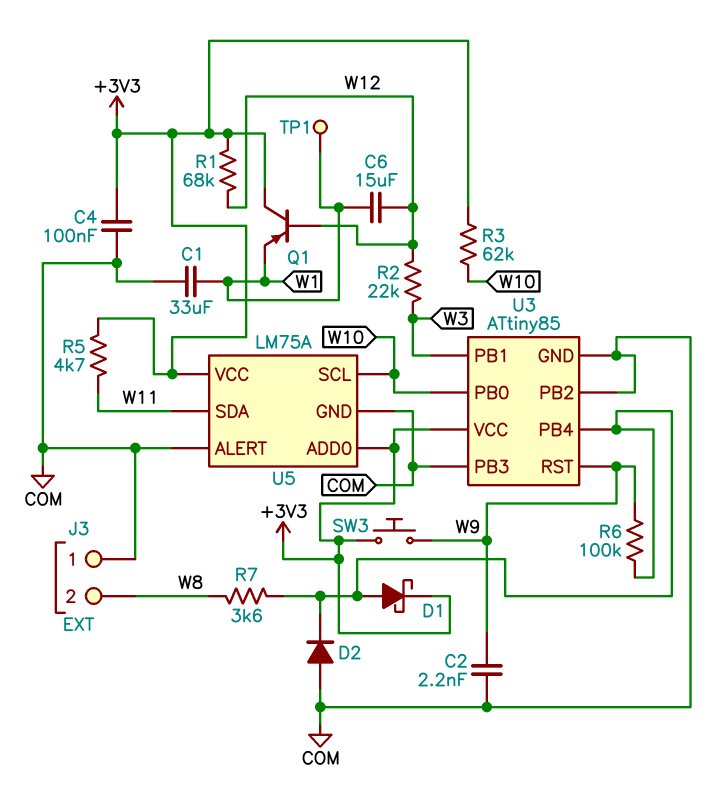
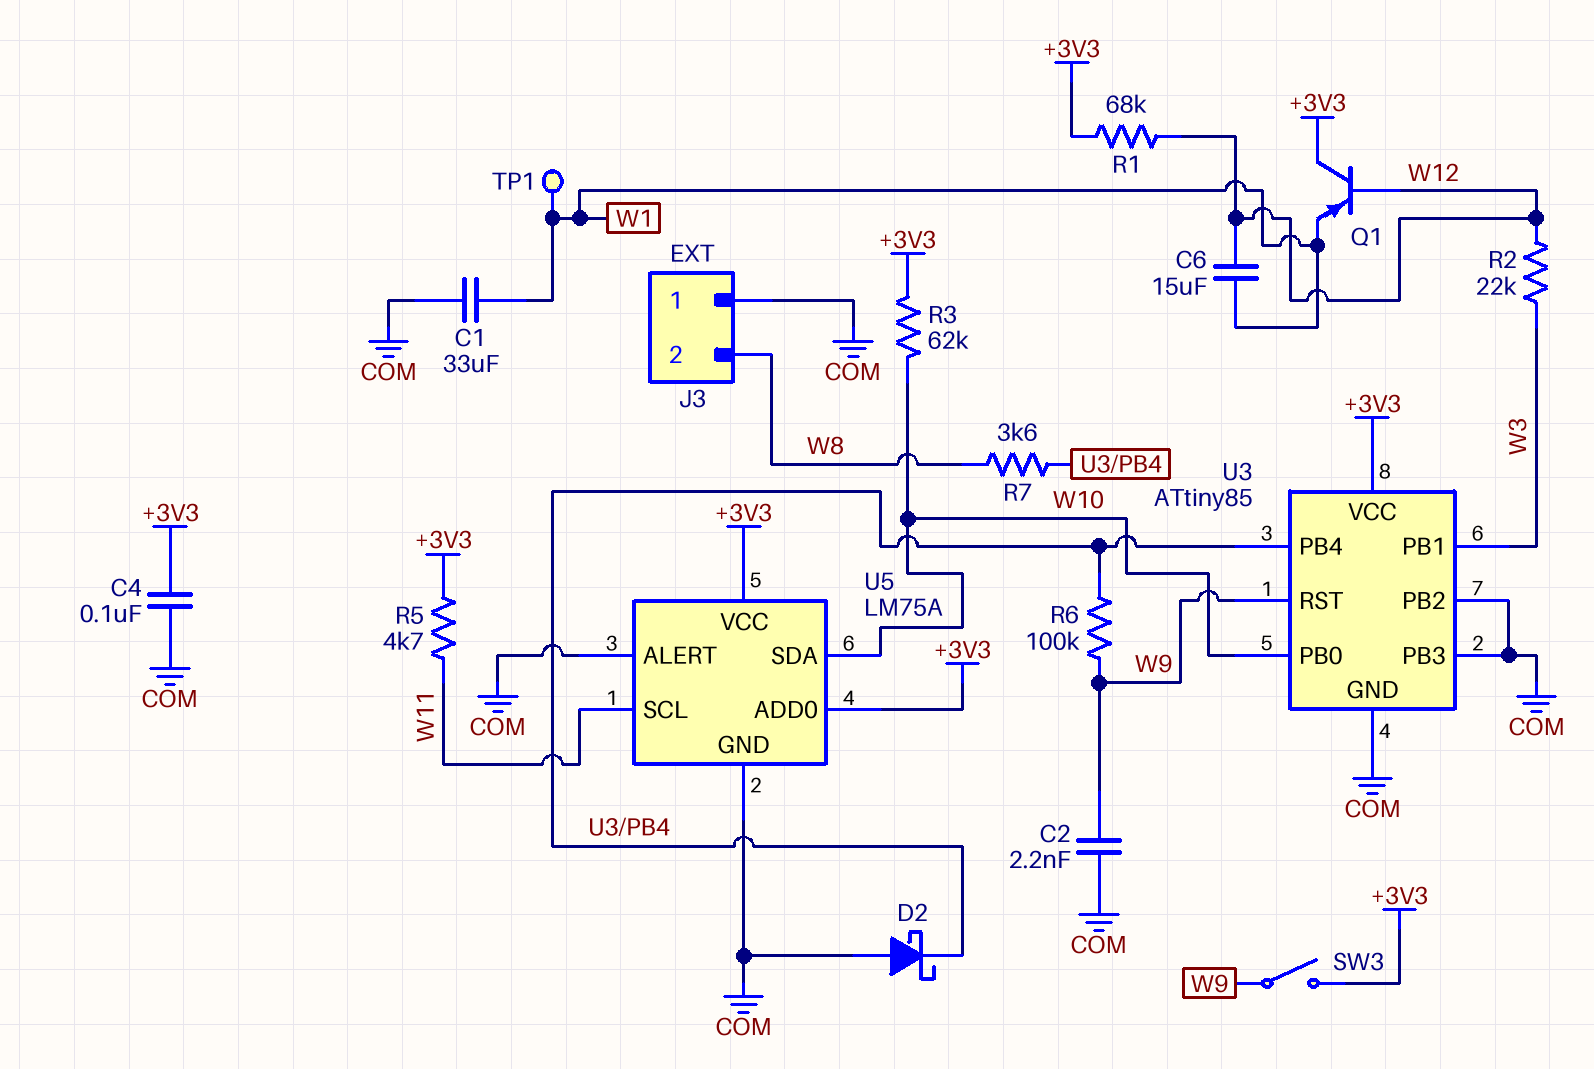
D1: schottky (A U3/PB4, K +3V3) -> none
D2: diode (A COM, K U3/PB4) -> schottky (A COM, K U3/PB4)
SW3: button (+3V3, W9) -> switch (+3V3, W9)
U5 pin SCL: W10 -> W11
U5 pin SDA: W11 -> W10

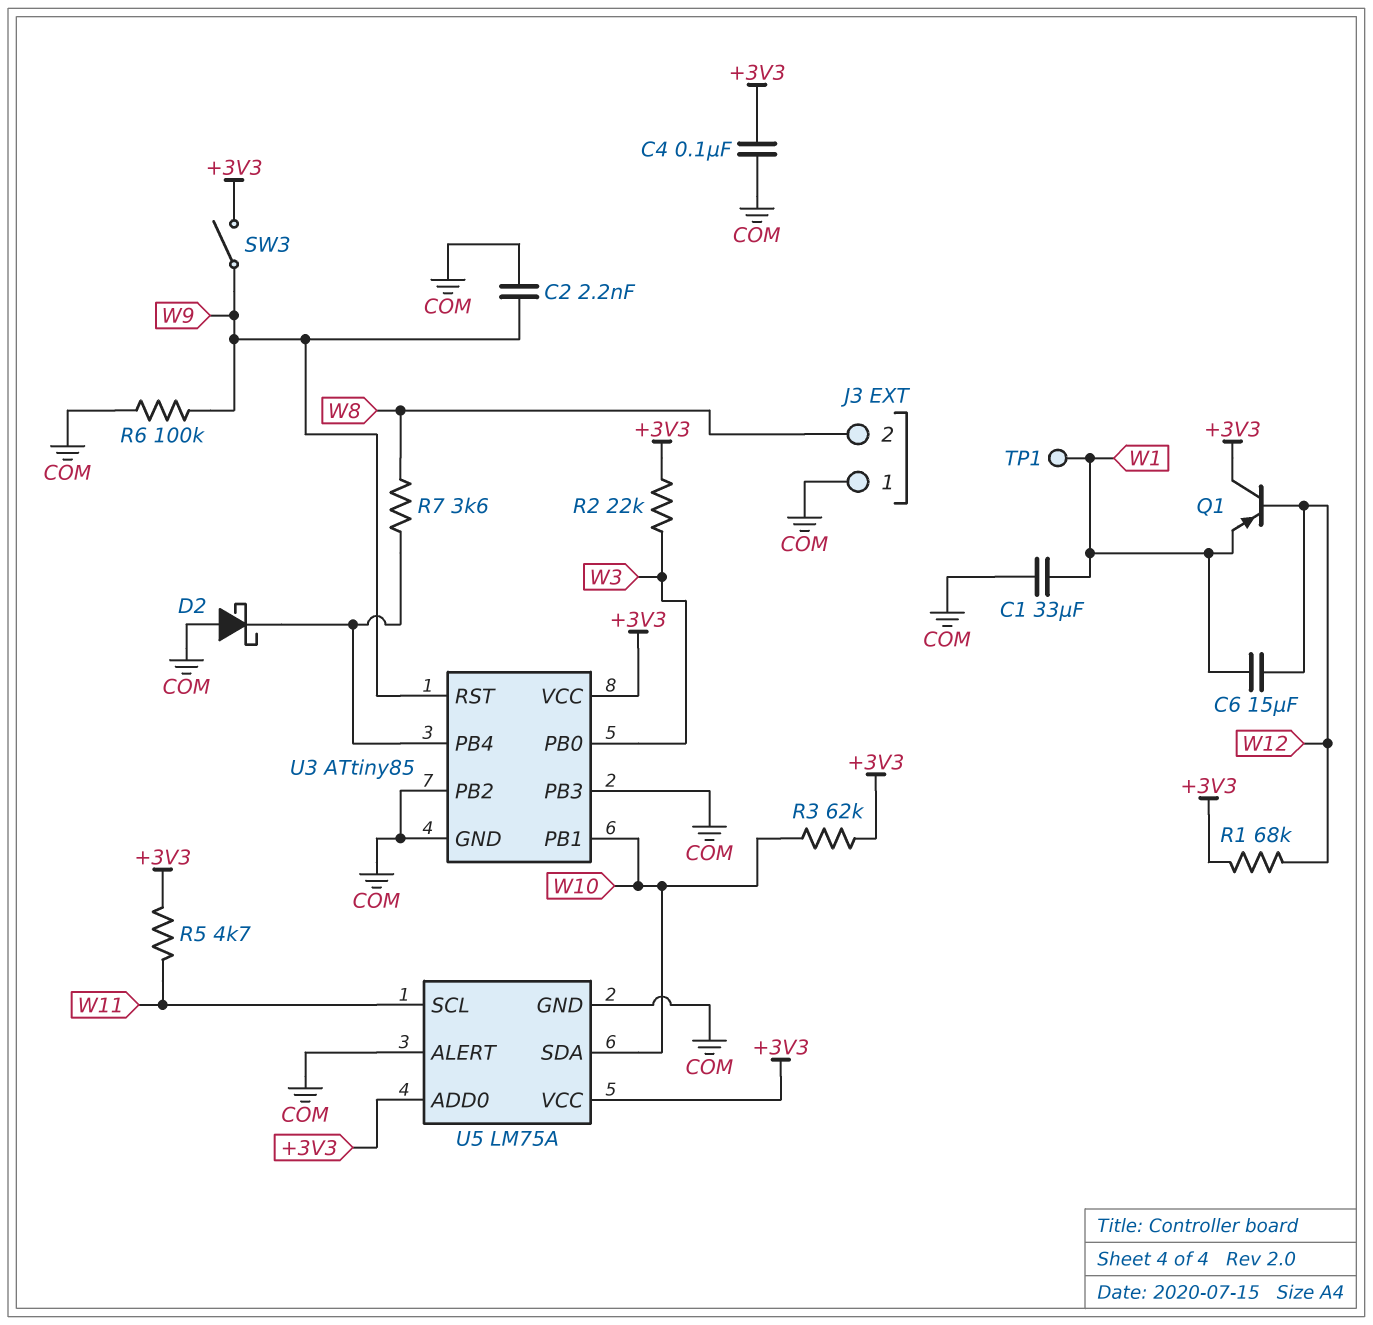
R2: 22k (W3, W12) -> 22k (+3V3, W3)
R6: 100k (U3/PB4, W9) -> 100k (COM, W9)
U3 pin PB0: W10 -> W3
U3 pin PB1: W3 -> W10

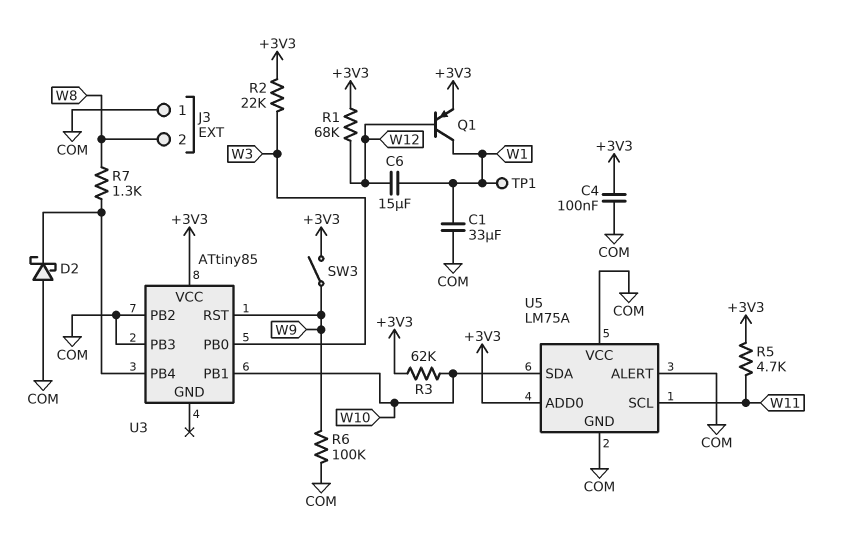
C2: 2.2nF (COM, W9) -> none
Q1: PNP (B W12, C +3V3, E W1) -> PNP (B W12, C W1, E +3V3)
R7: 3.6k (U3/PB4, W8) -> 1.3k (U3/PB4, W8)
U3 pin GND: COM -> none
U5 pin VCC: +3V3 -> COM

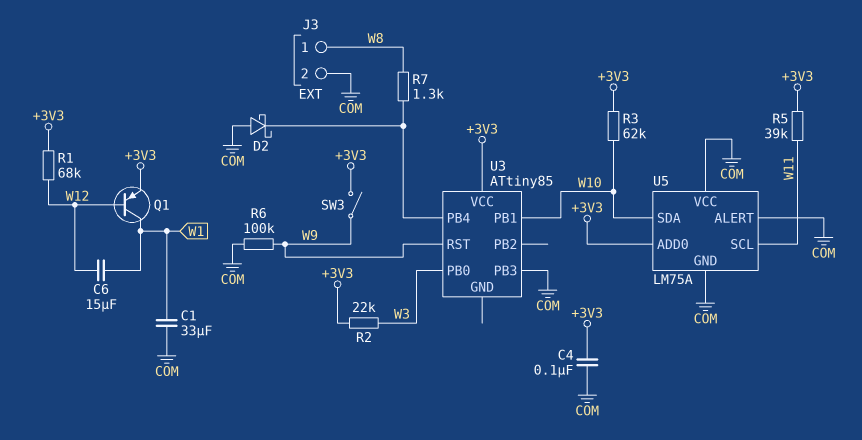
J3 pin 1: COM -> W8
J3 pin 2: W8 -> COM
R5: 4.7k (+3V3, W11) -> 39k (+3V3, W11)
TP1: test point (W1) -> none
U3 pin PB2: COM -> none

